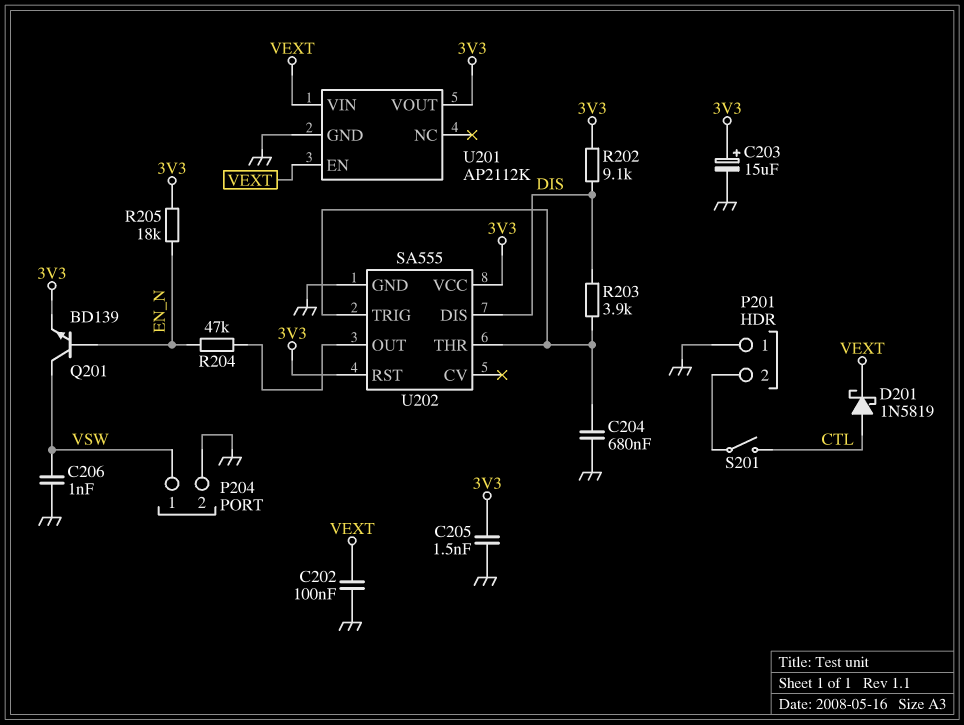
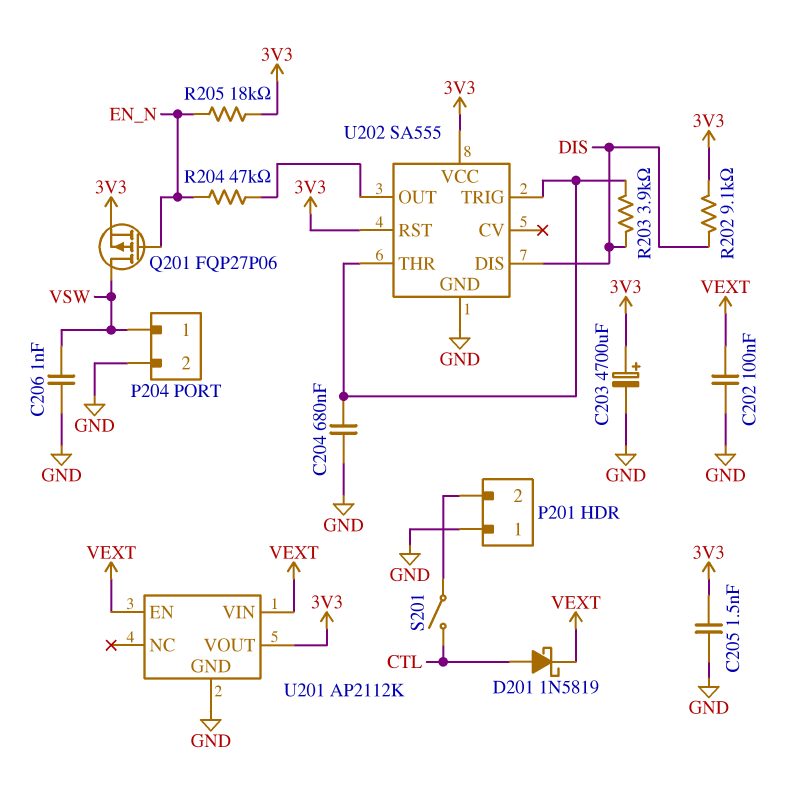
C203: 15uF (plus 3V3, minus GND) -> 4700uF (plus 3V3, minus GND)
Q201: NPN BD139 (B EN_N, C VSW, E 3V3) -> PMOS FQP27P06 (G EN_N, D VSW, S 3V3)

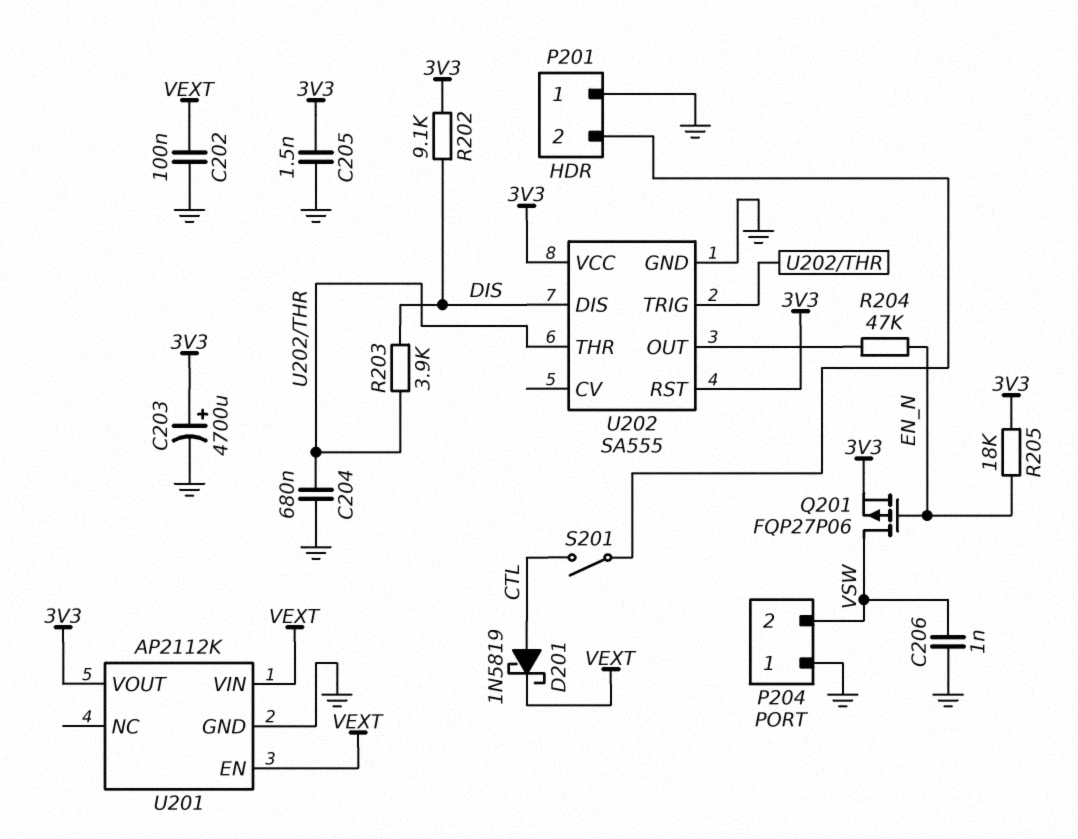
P204 pin 1: VSW -> GND
P204 pin 2: GND -> VSW

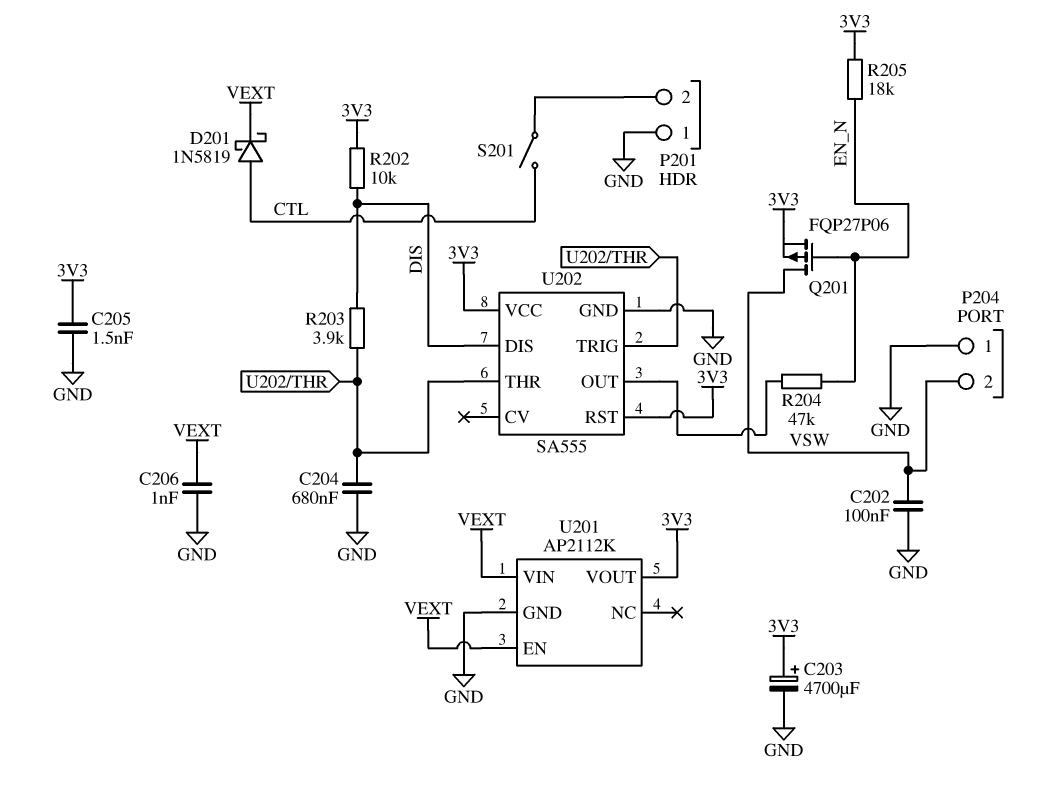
C202: 100nF (GND, VEXT) -> 100nF (GND, VSW)
C206: 1nF (GND, VSW) -> 1nF (GND, VEXT)
R202: 9.1k (3V3, DIS) -> 10k (3V3, DIS)

